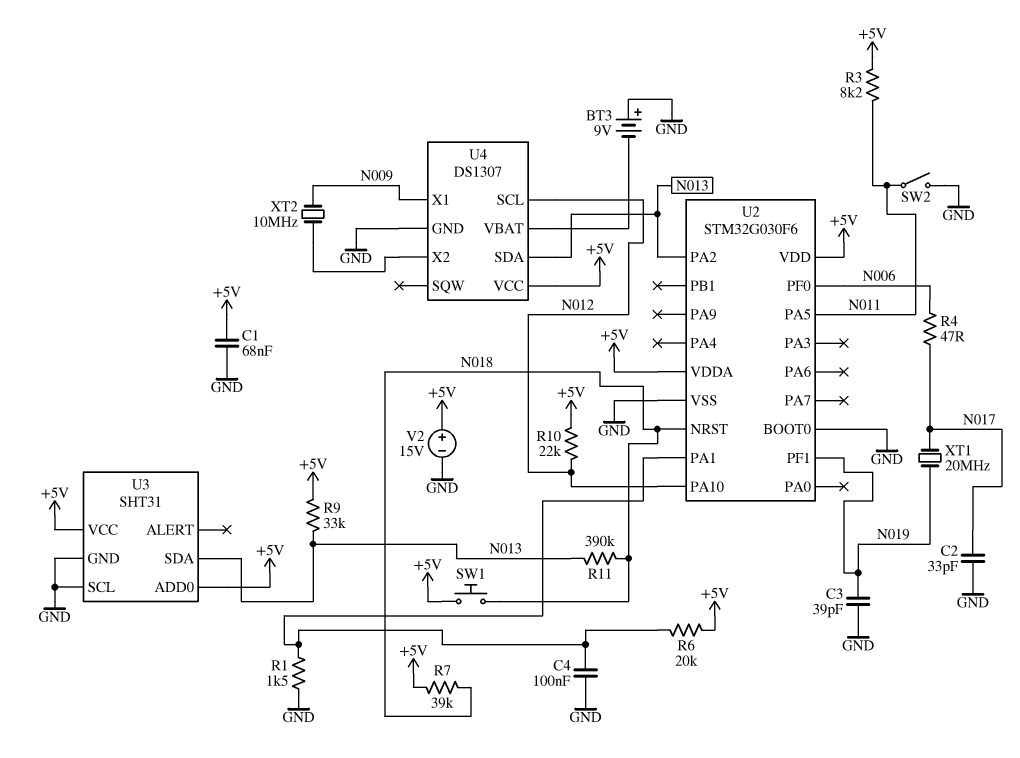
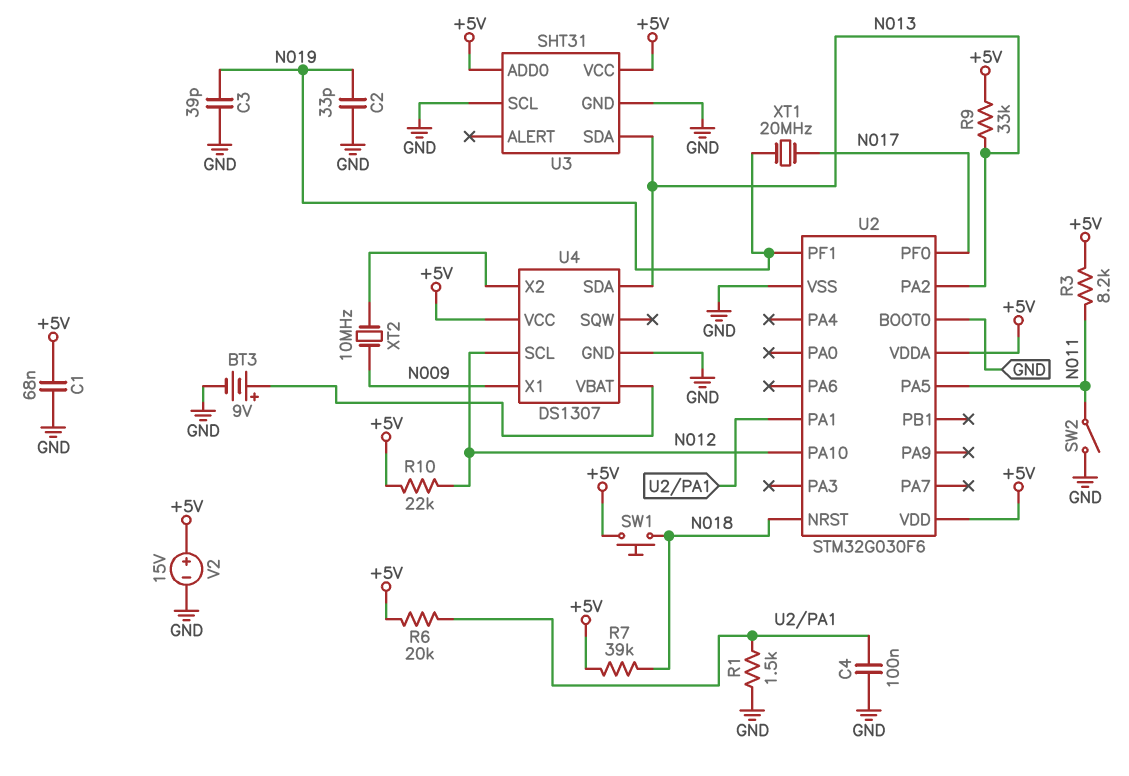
BT3: 9V (plus GND, minus U4/VBAT) -> 9V (plus U4/VBAT, minus GND)
C2: 33pF (GND, N017) -> 33pF (GND, N019)
R4: 47 (N006, N017) -> none
R11: 390k (N013, N018) -> none
U2 pin PF0: N006 -> N017

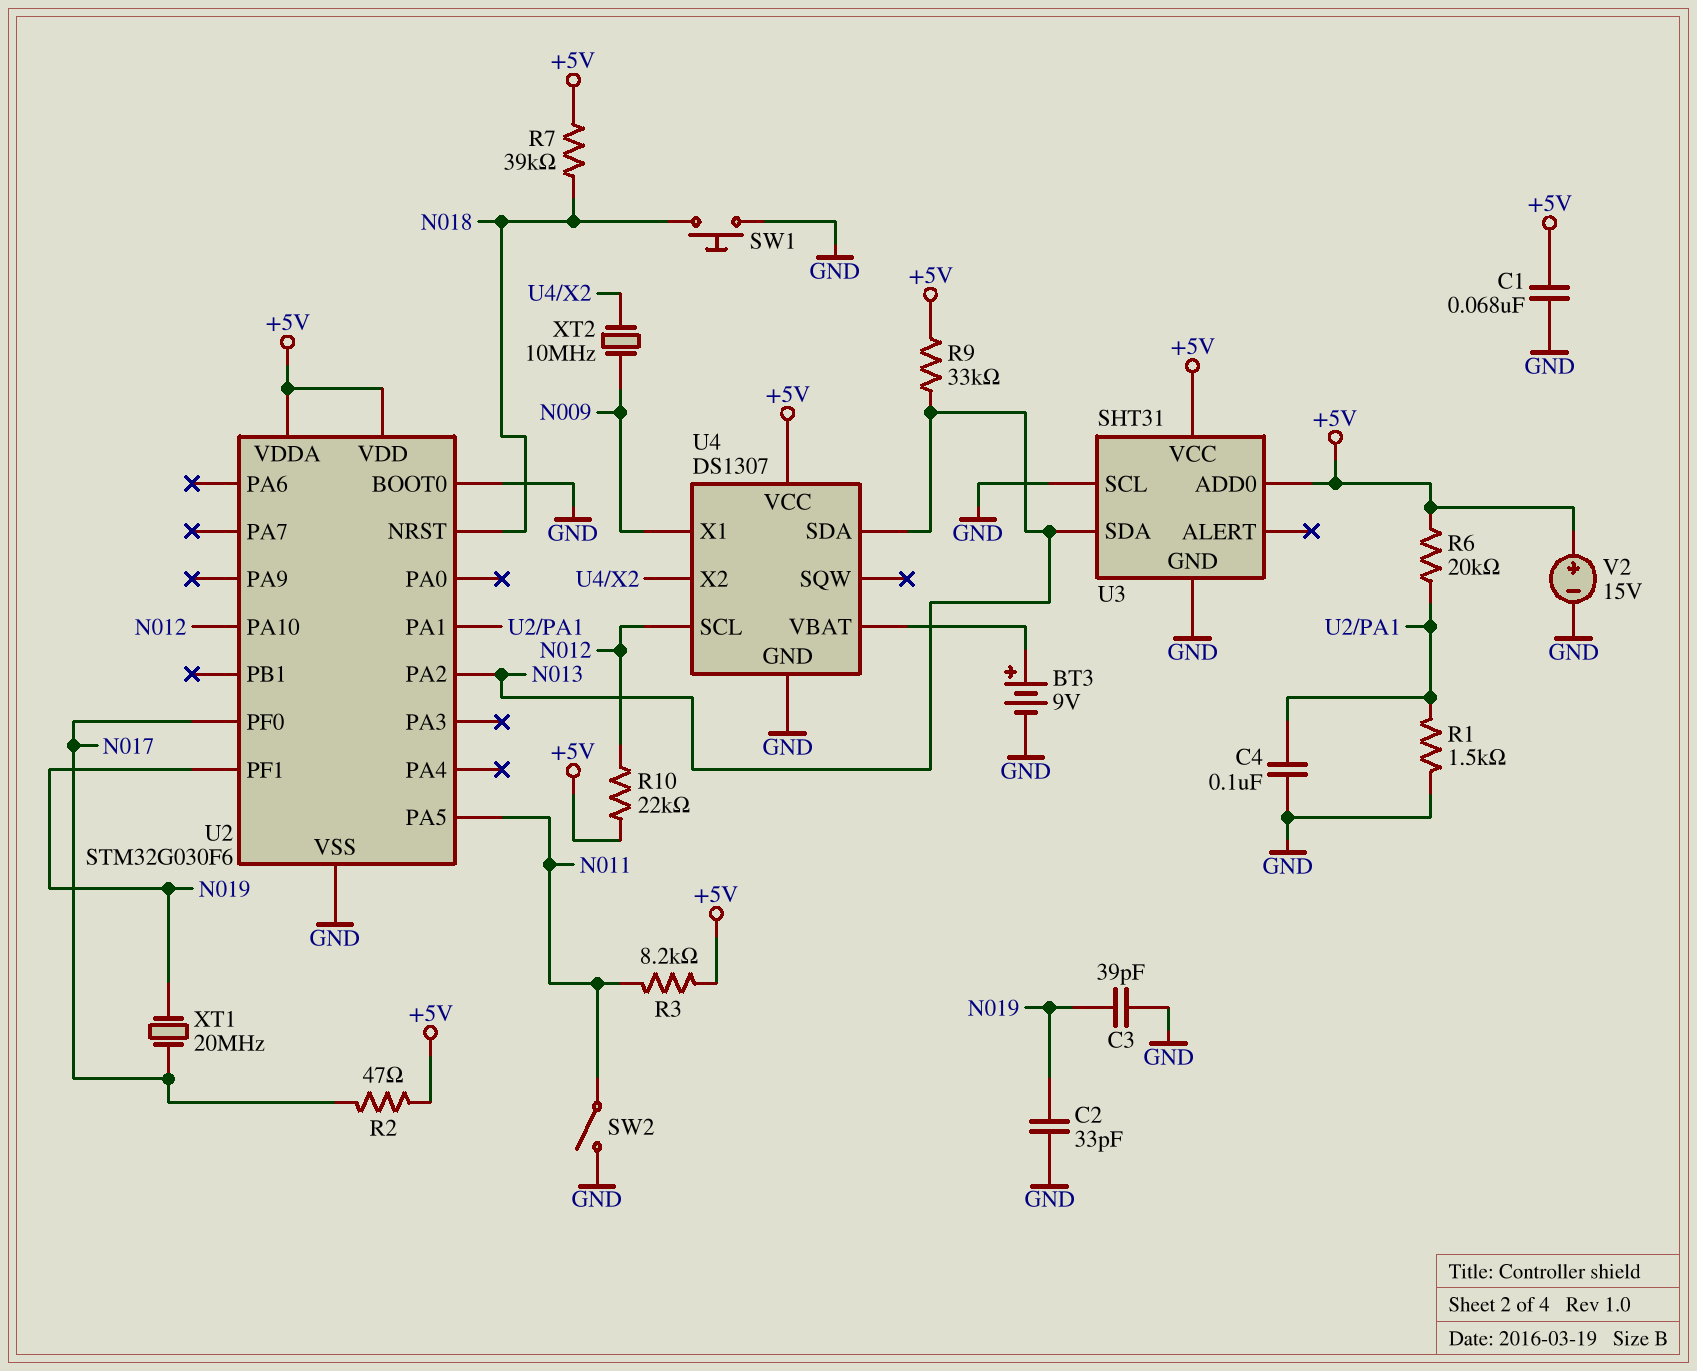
R2: none -> 47 (+5V, N017)
SW1: button (+5V, N018) -> button (GND, N018)

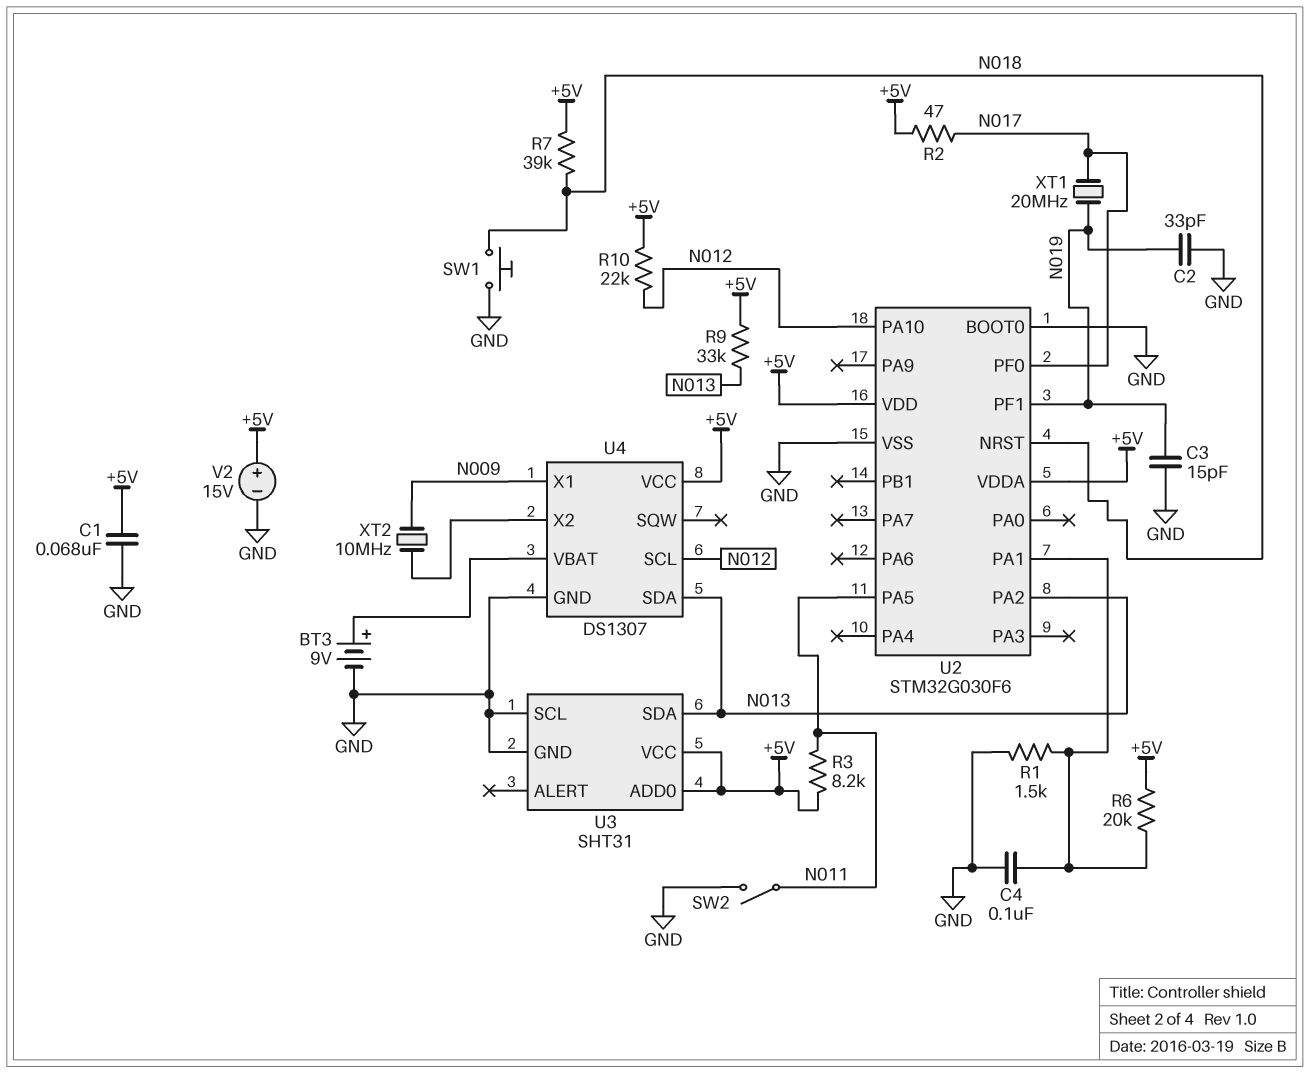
C3: 39pF (GND, N019) -> 15pF (GND, N019)

